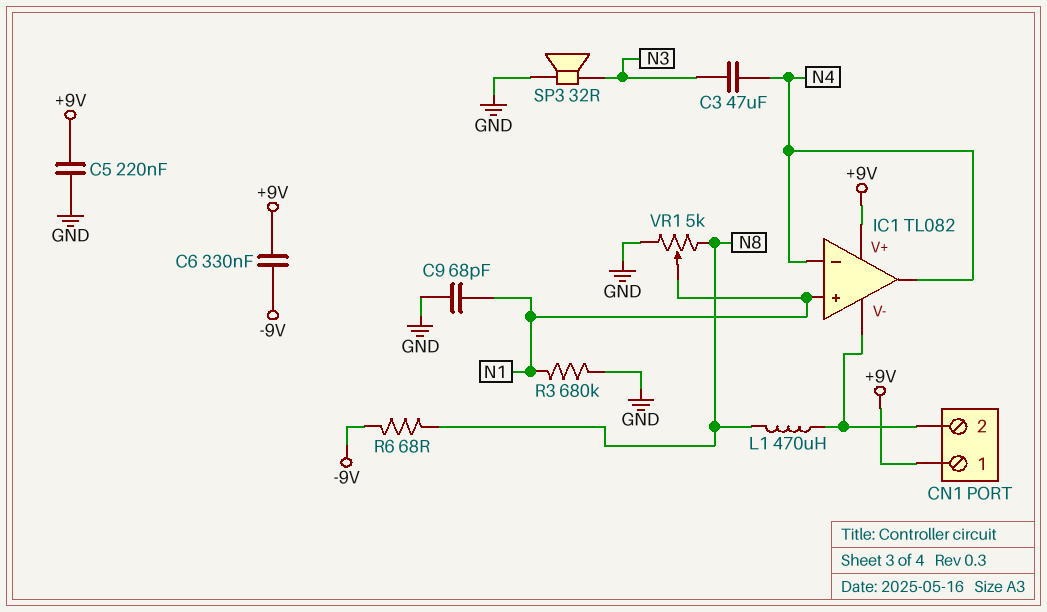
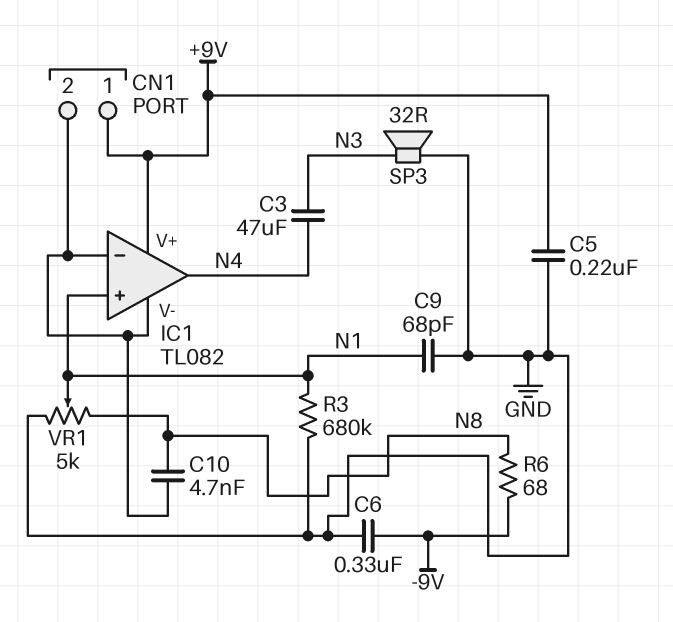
C6: 330nF (+9V, -9V) -> 330nF (-9V, GND)
C10: none -> 4.7nF (CN1/2, N8)
IC1 pin in-: N4 -> CN1/2
L1: 470uH (CN1/2, N8) -> none

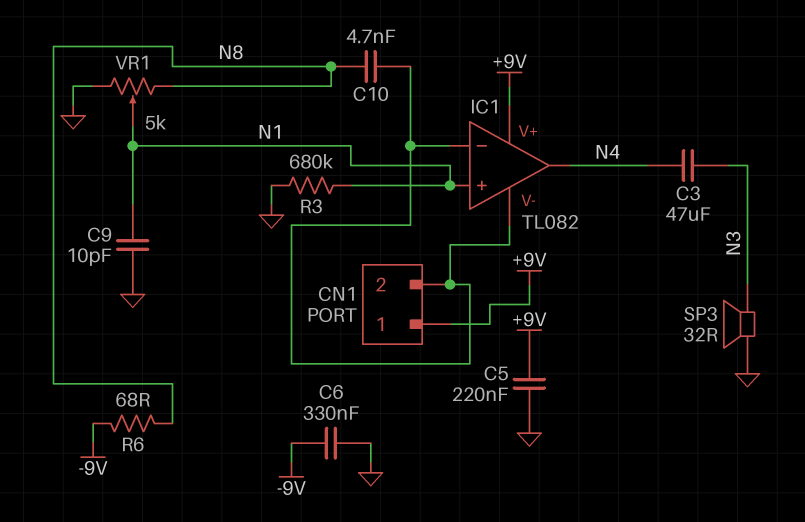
C9: 68pF (GND, N1) -> 10pF (GND, N1)

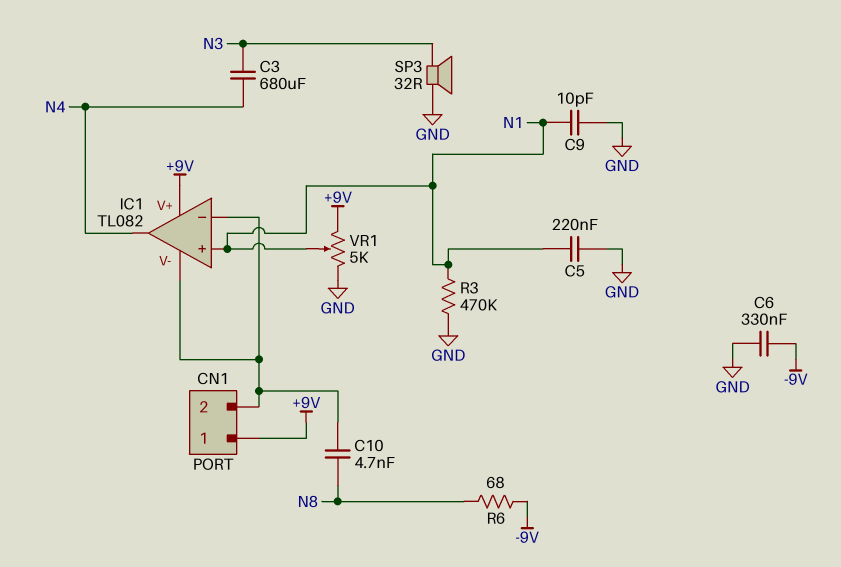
C3: 47uF (N3, N4) -> 680uF (N3, N4)
C5: 220nF (+9V, GND) -> 220nF (GND, N1)
R3: 680k (GND, N1) -> 470k (GND, N1)
VR1: 5k (GND, N8, wiper N1) -> 5k (+9V, GND, wiper N1)

